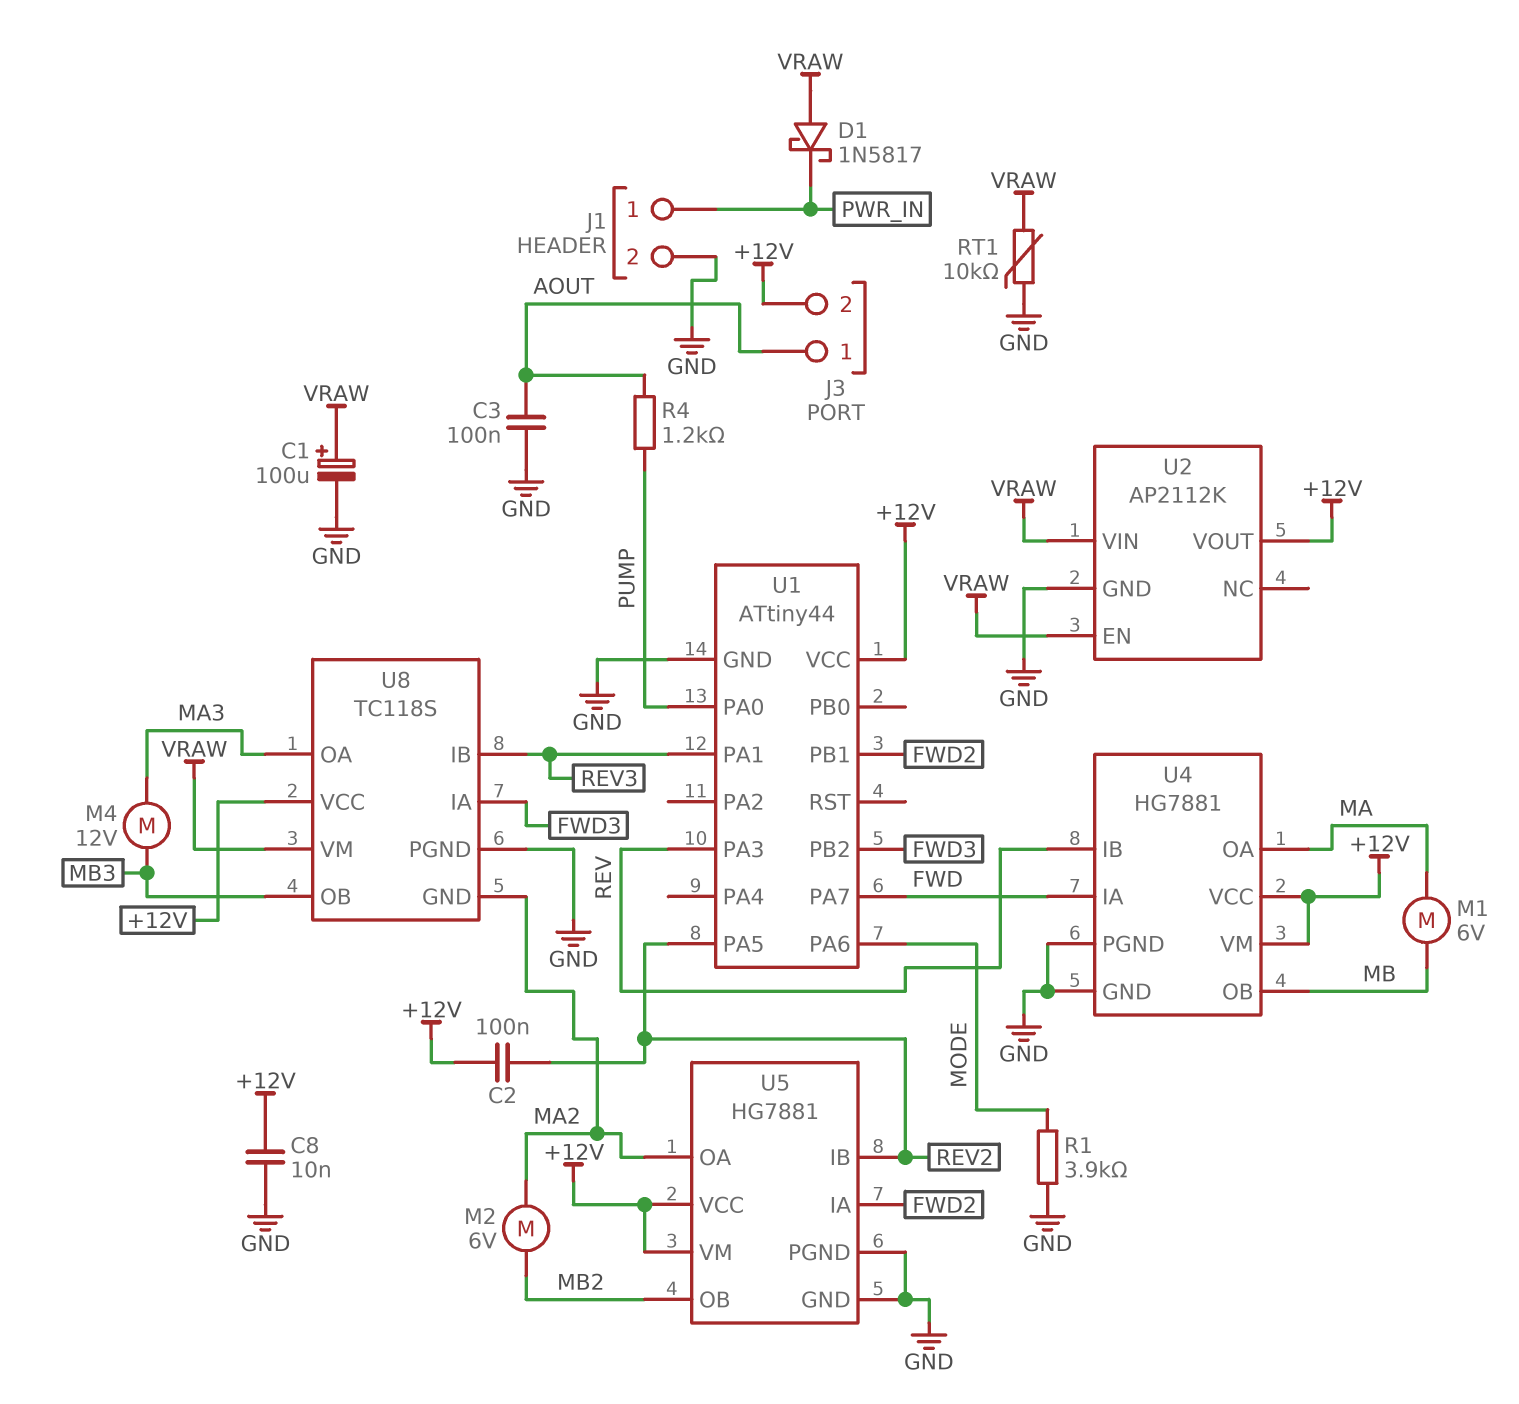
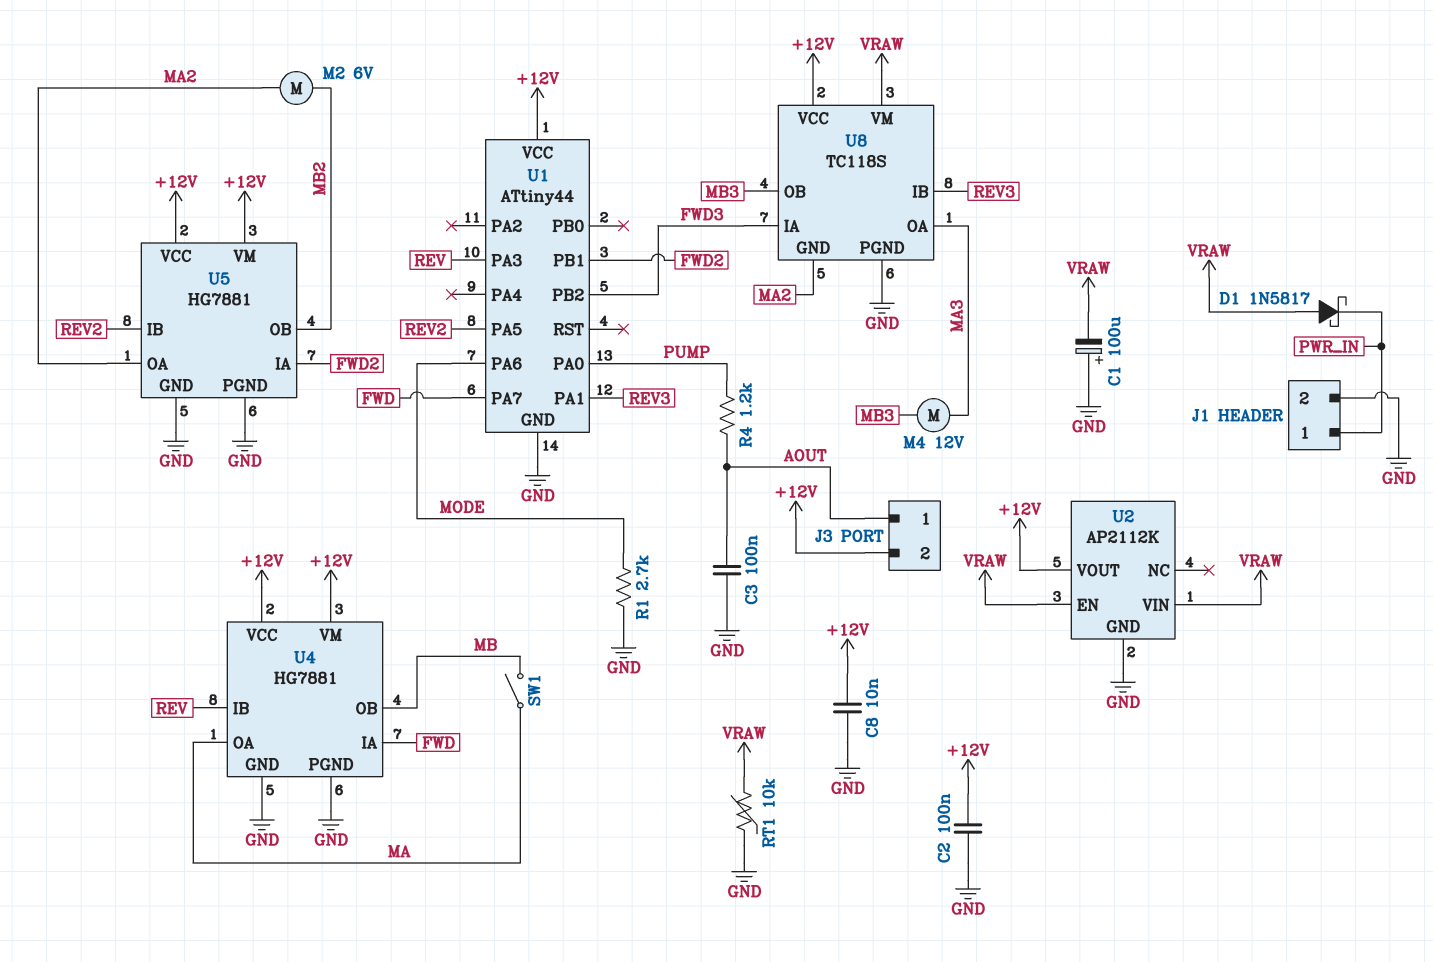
C1: 100uF (plus VRAW, minus GND) -> 100uF (plus GND, minus VRAW)
C2: 100nF (+12V, REV2) -> 100nF (+12V, GND)
M1: motor 6V (MA, MB) -> none
R1: 3.9k (GND, MODE) -> 2.7k (GND, MODE)
SW1: none -> switch (MA, MB)

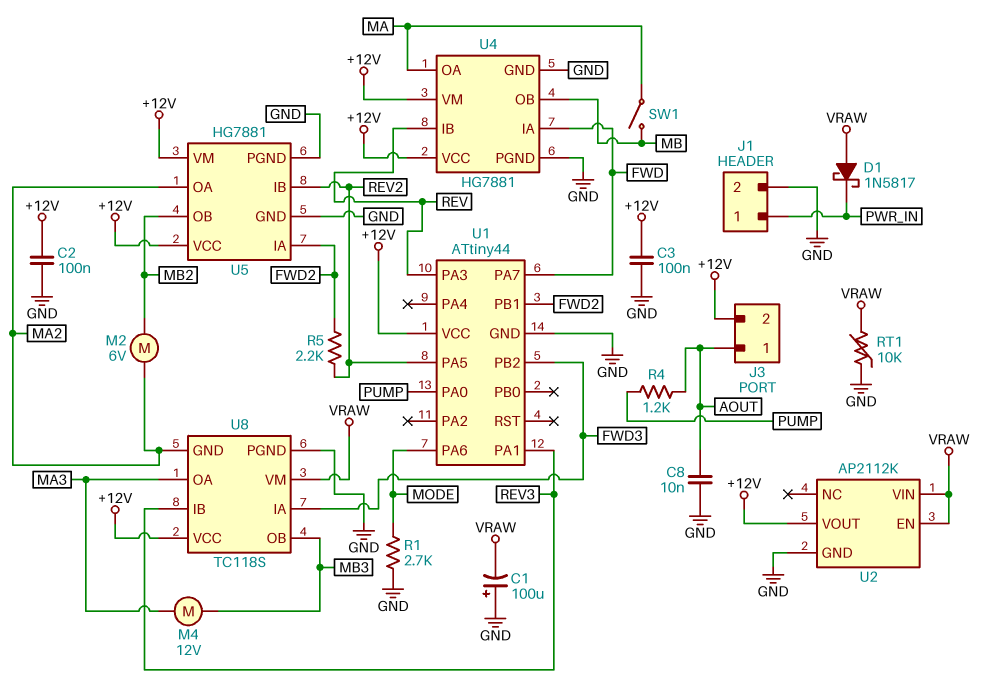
C3: 100nF (AOUT, GND) -> 100nF (+12V, GND)
C8: 10nF (+12V, GND) -> 10nF (AOUT, GND)
R5: none -> 2.2k (FWD2, REV2)

